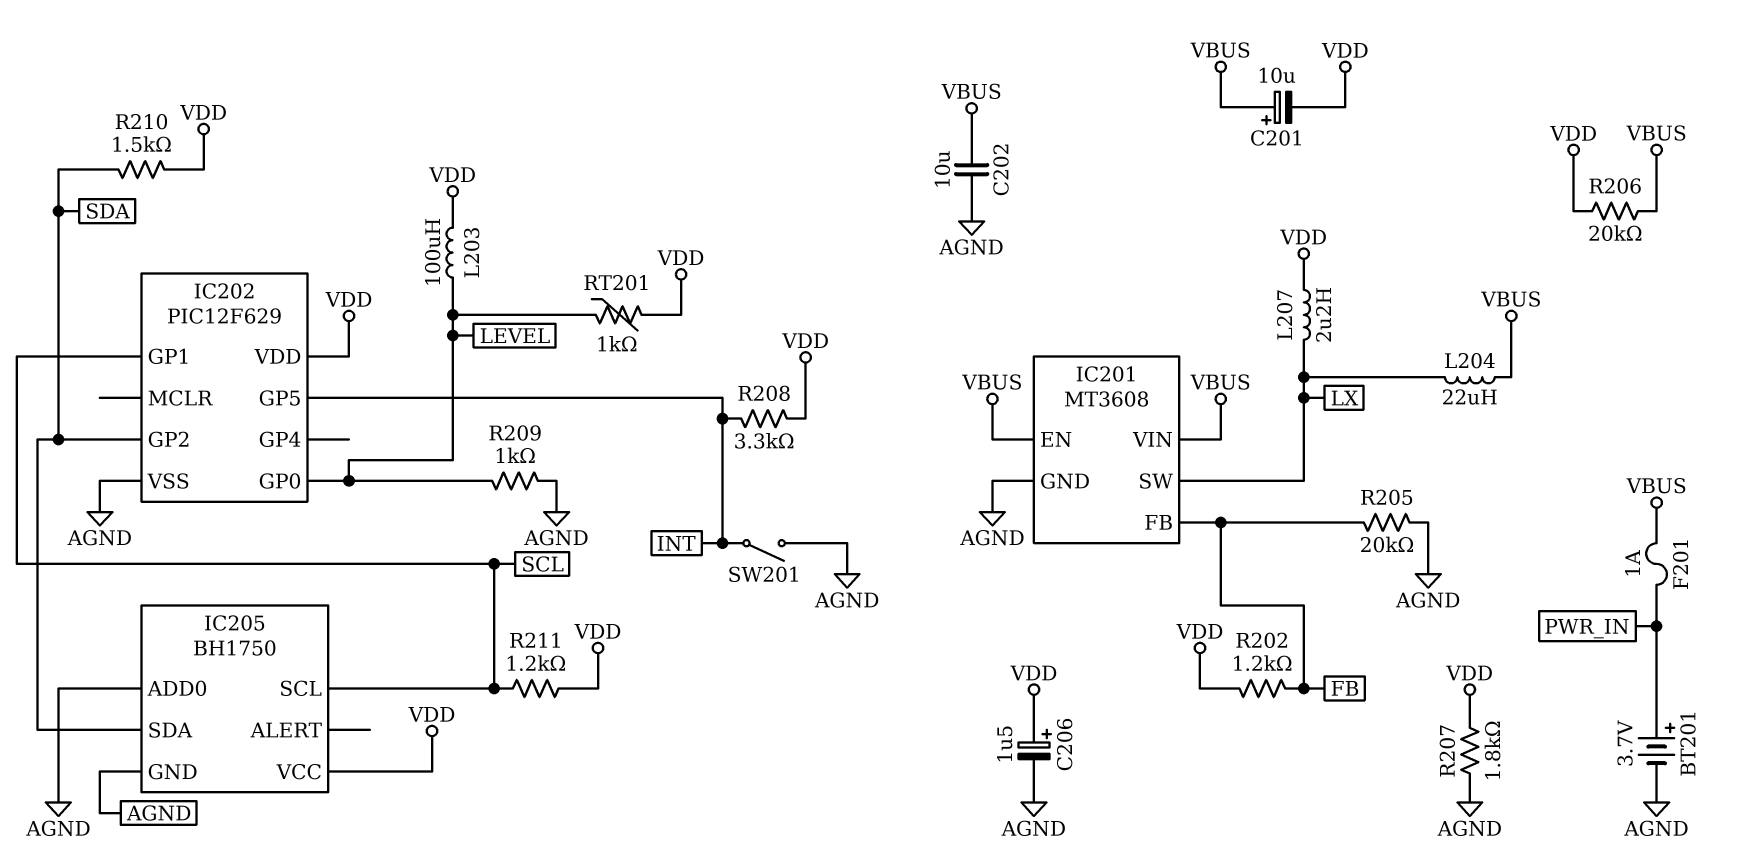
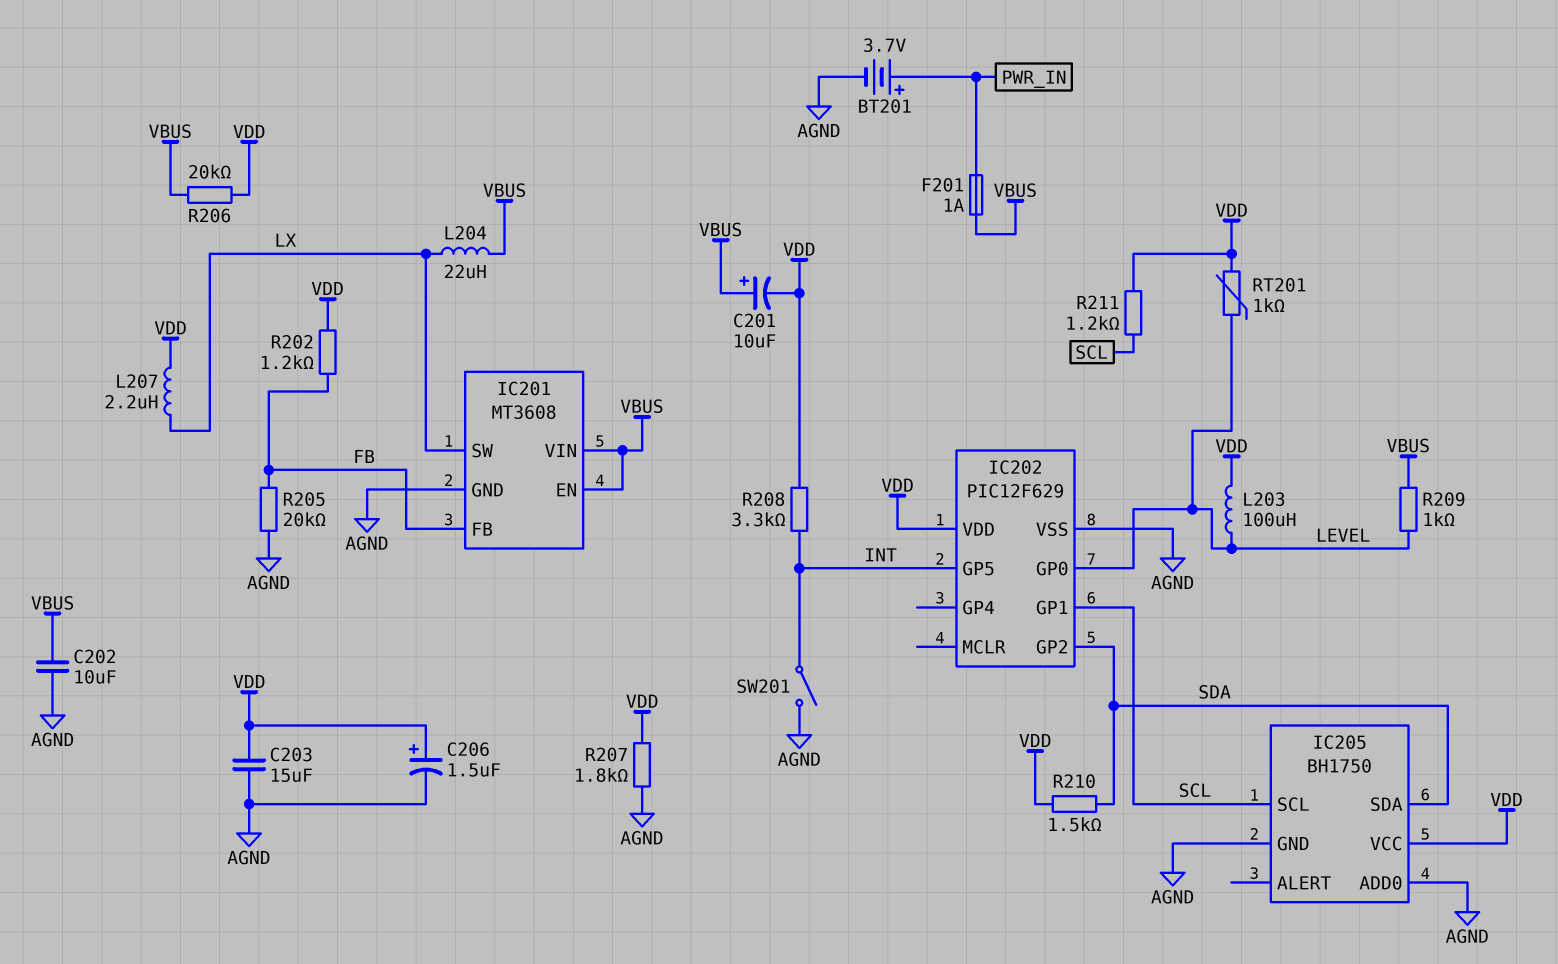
C203: none -> 15uF (AGND, VDD)
R209: 1k (AGND, LEVEL) -> 1k (LEVEL, VBUS)

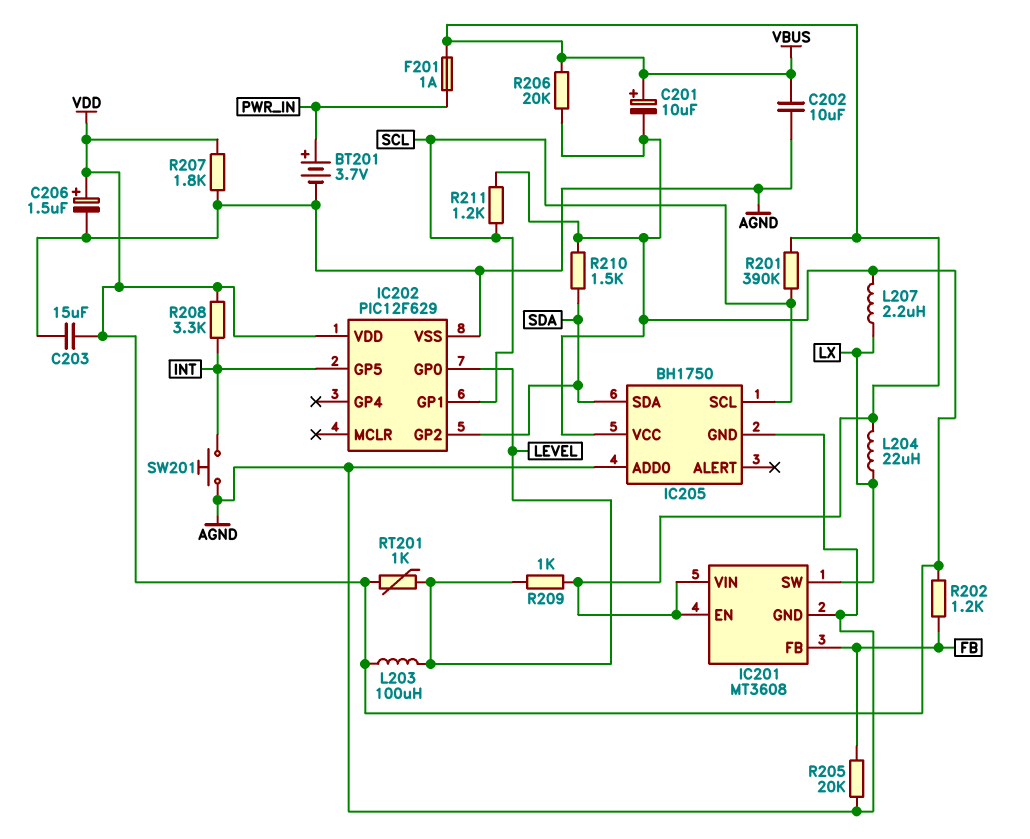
R201: none -> 390k (SCL, VBUS)
SW201: switch (AGND, INT) -> button (AGND, INT)

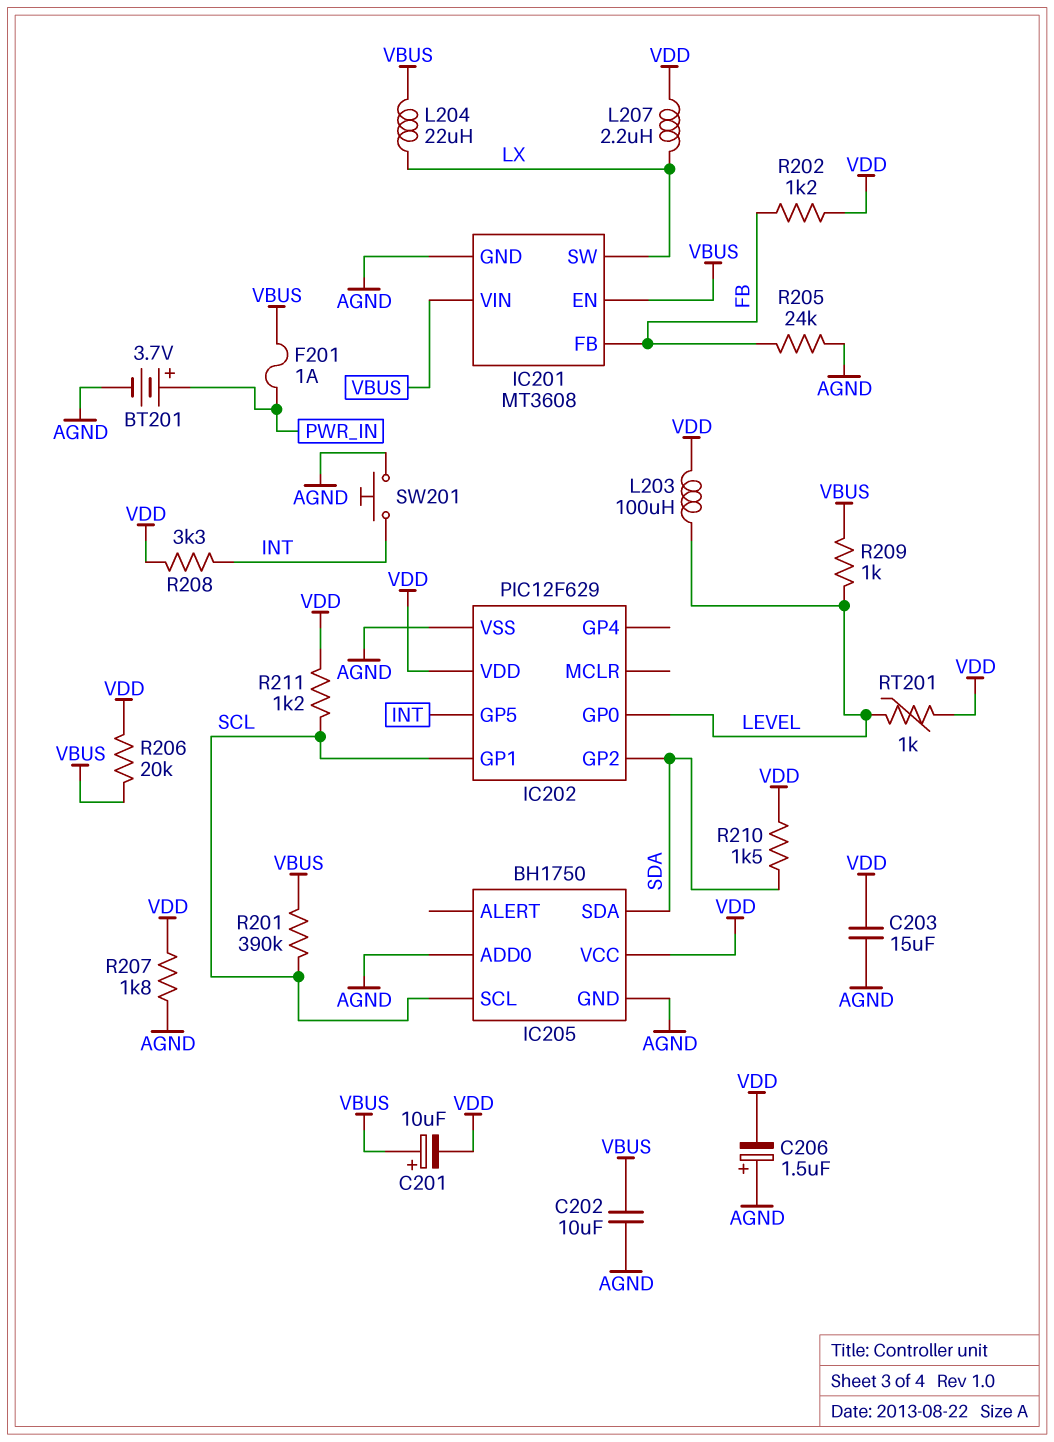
C206: 1.5uF (plus VDD, minus AGND) -> 1.5uF (plus AGND, minus VDD)
R205: 20k (AGND, FB) -> 24k (AGND, FB)

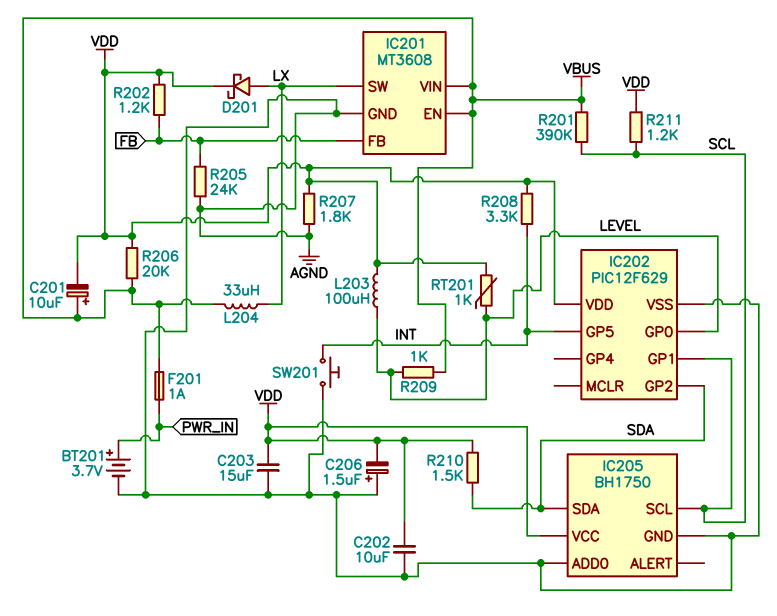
C202: 10uF (AGND, VBUS) -> 10uF (AGND, VDD)
D201: none -> schottky (A LX, K VDD)
L204: 22uH (LX, VBUS) -> 33uH (LX, VBUS)
L207: 2.2uH (LX, VDD) -> none

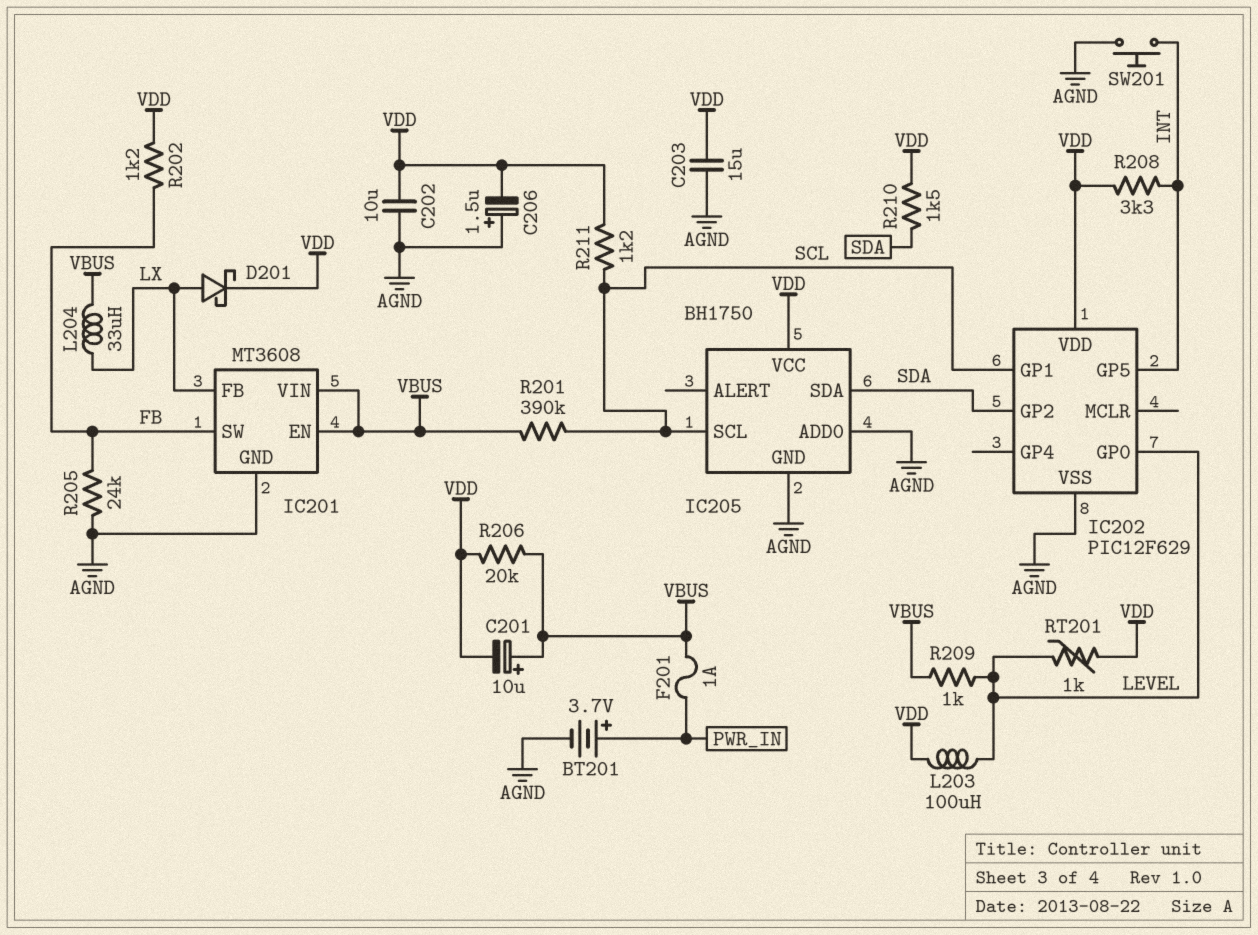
IC201 pin FB: FB -> LX
IC201 pin SW: LX -> FB
R207: 1.8k (AGND, VDD) -> none

